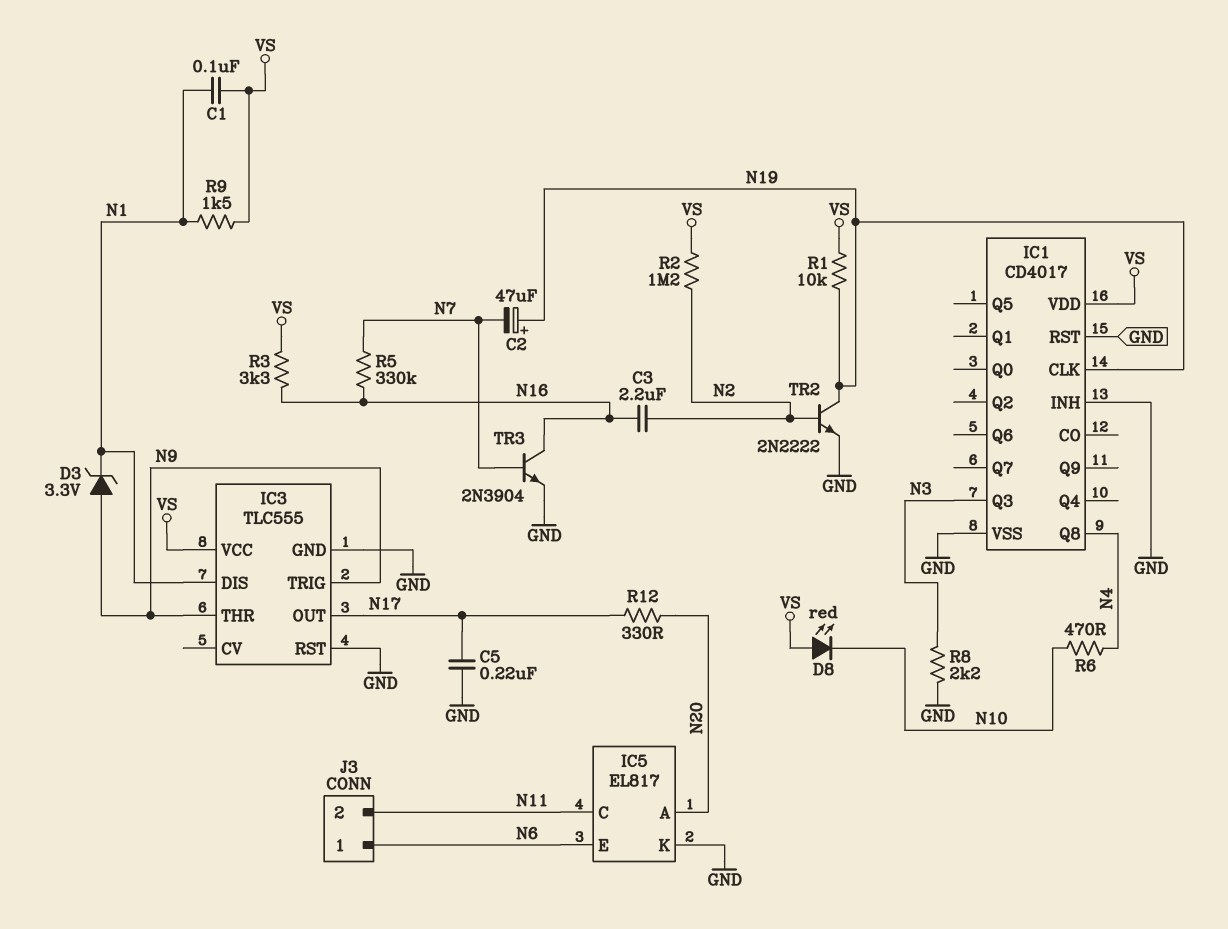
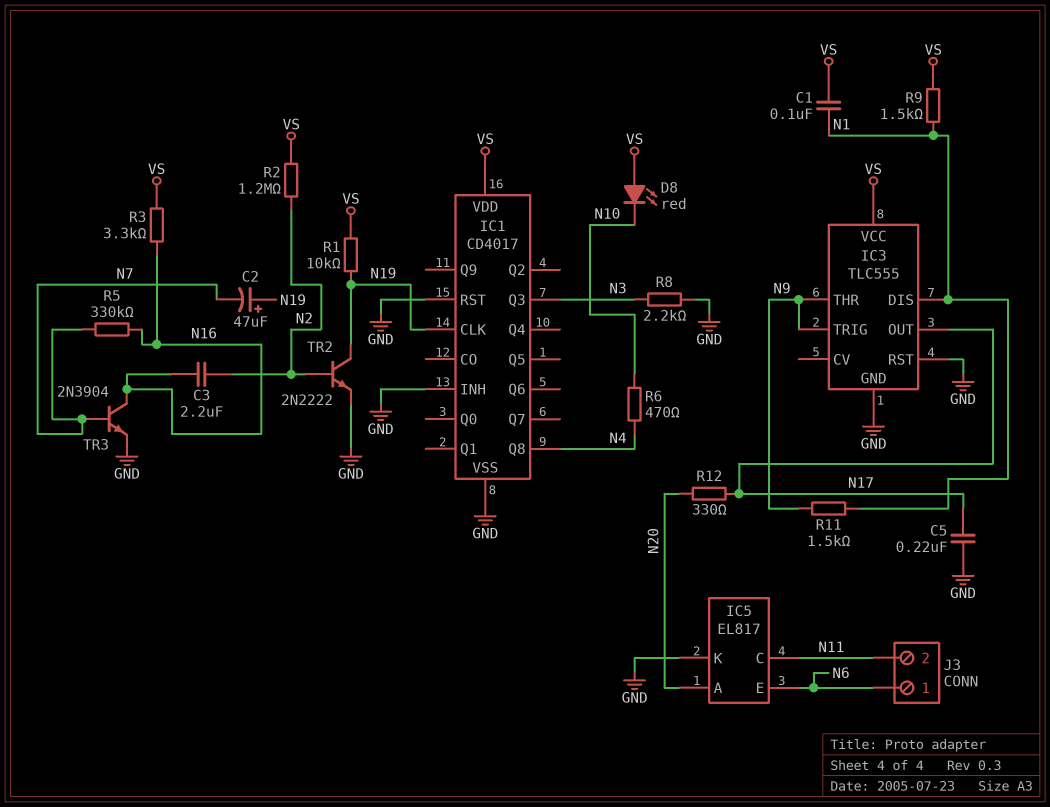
D3: zener 3.3V (A N9, K N1) -> none
R11: none -> 1.5k (N1, N9)

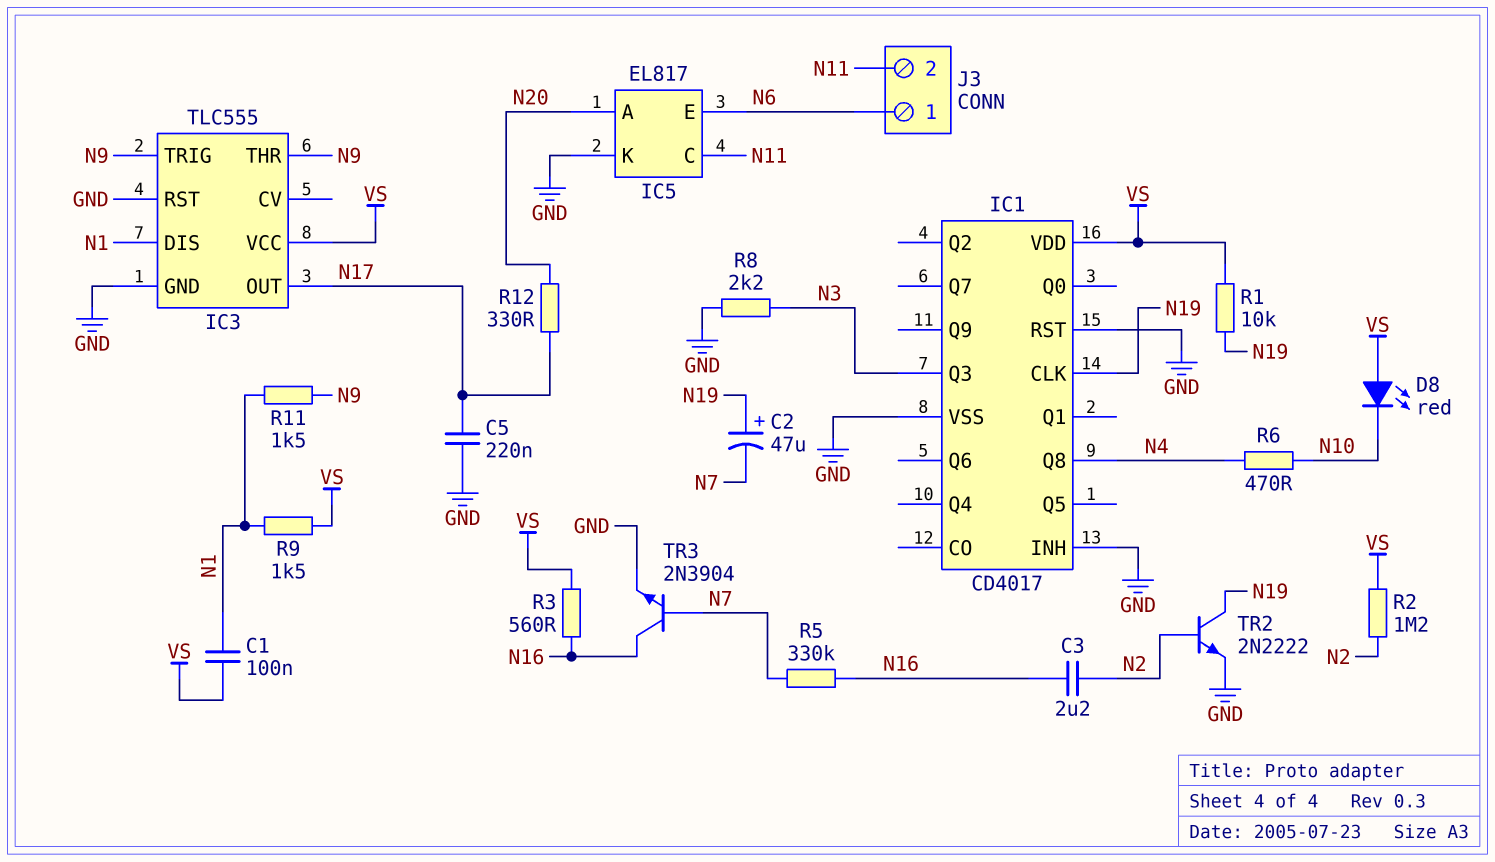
R3: 3.3k (N16, VS) -> 560 (N16, VS)

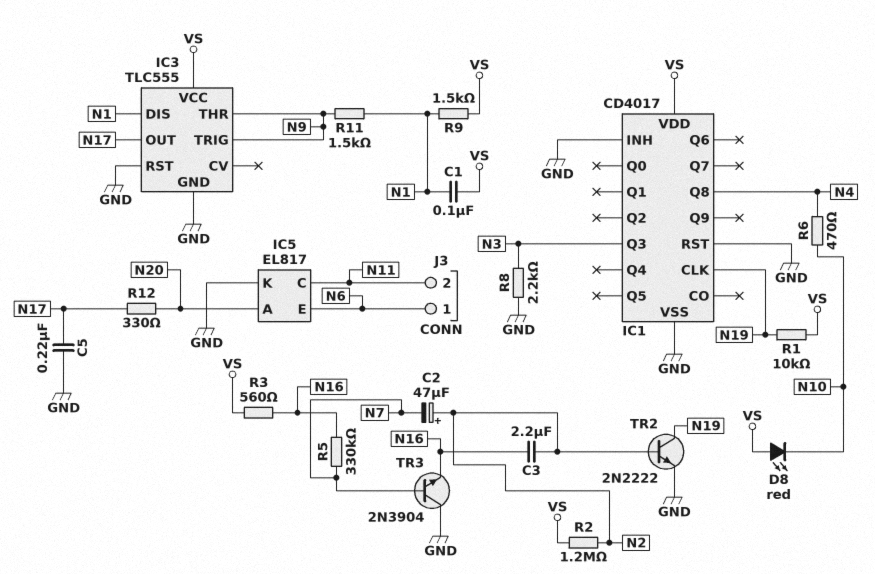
C2: 47uF (plus N19, minus N7) -> 47uF (plus N2, minus N7)
TR3: NPN 2N3904 (B N7, C N16, E GND) -> NPN 2N3904 (B N7, C GND, E N16)

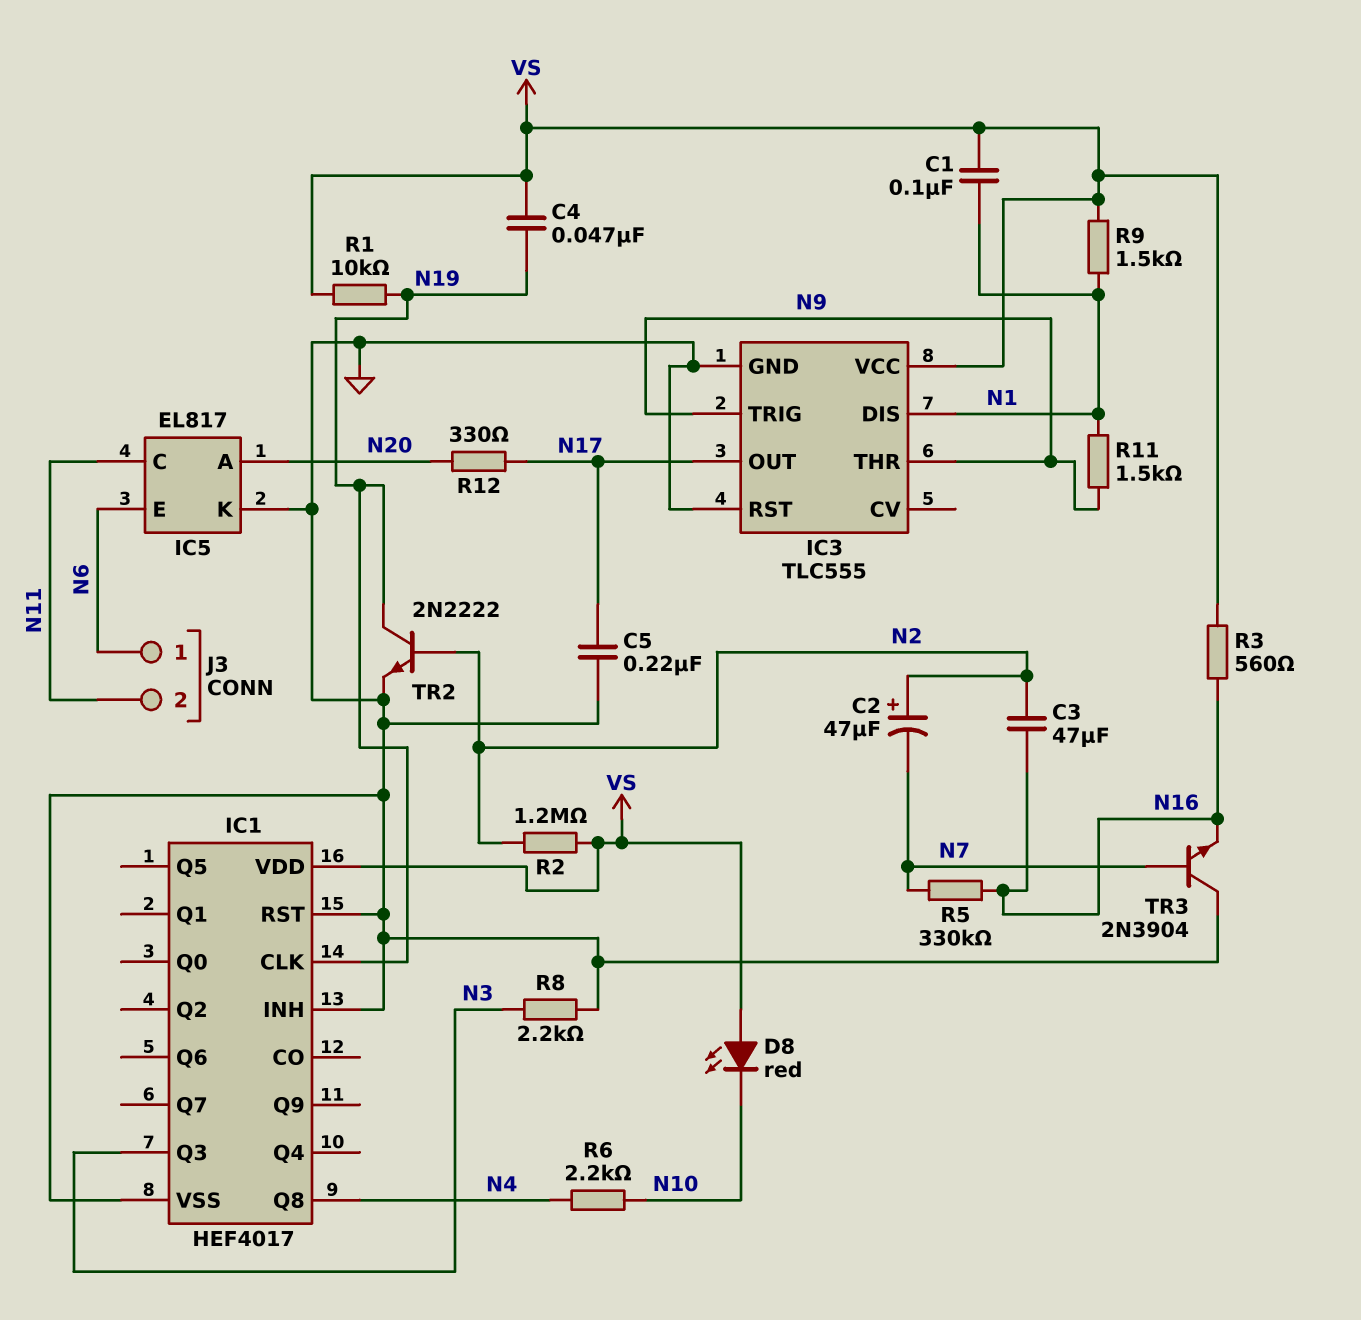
C3: 2.2uF (N2, N16) -> 47uF (N2, N16)
C4: none -> 47nF (N19, VS)
IC1: CD4017 -> HEF4017
R6: 470 (N4, N10) -> 2.2k (N4, N10)

